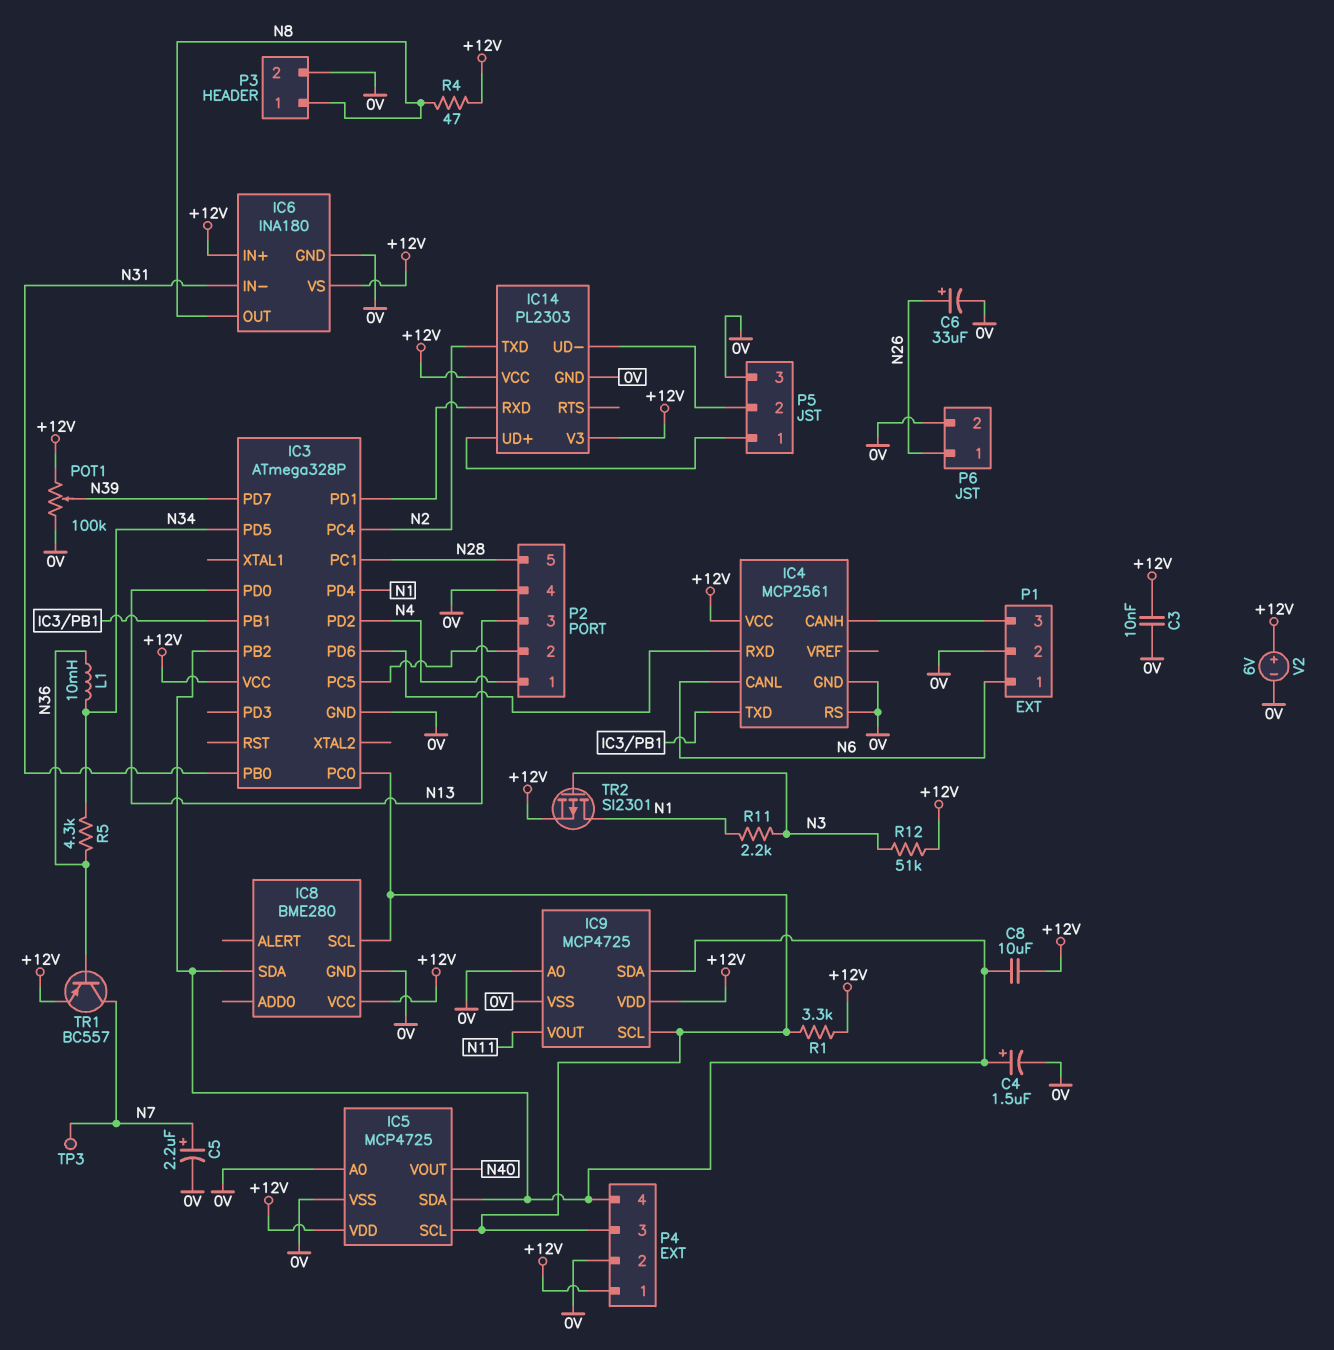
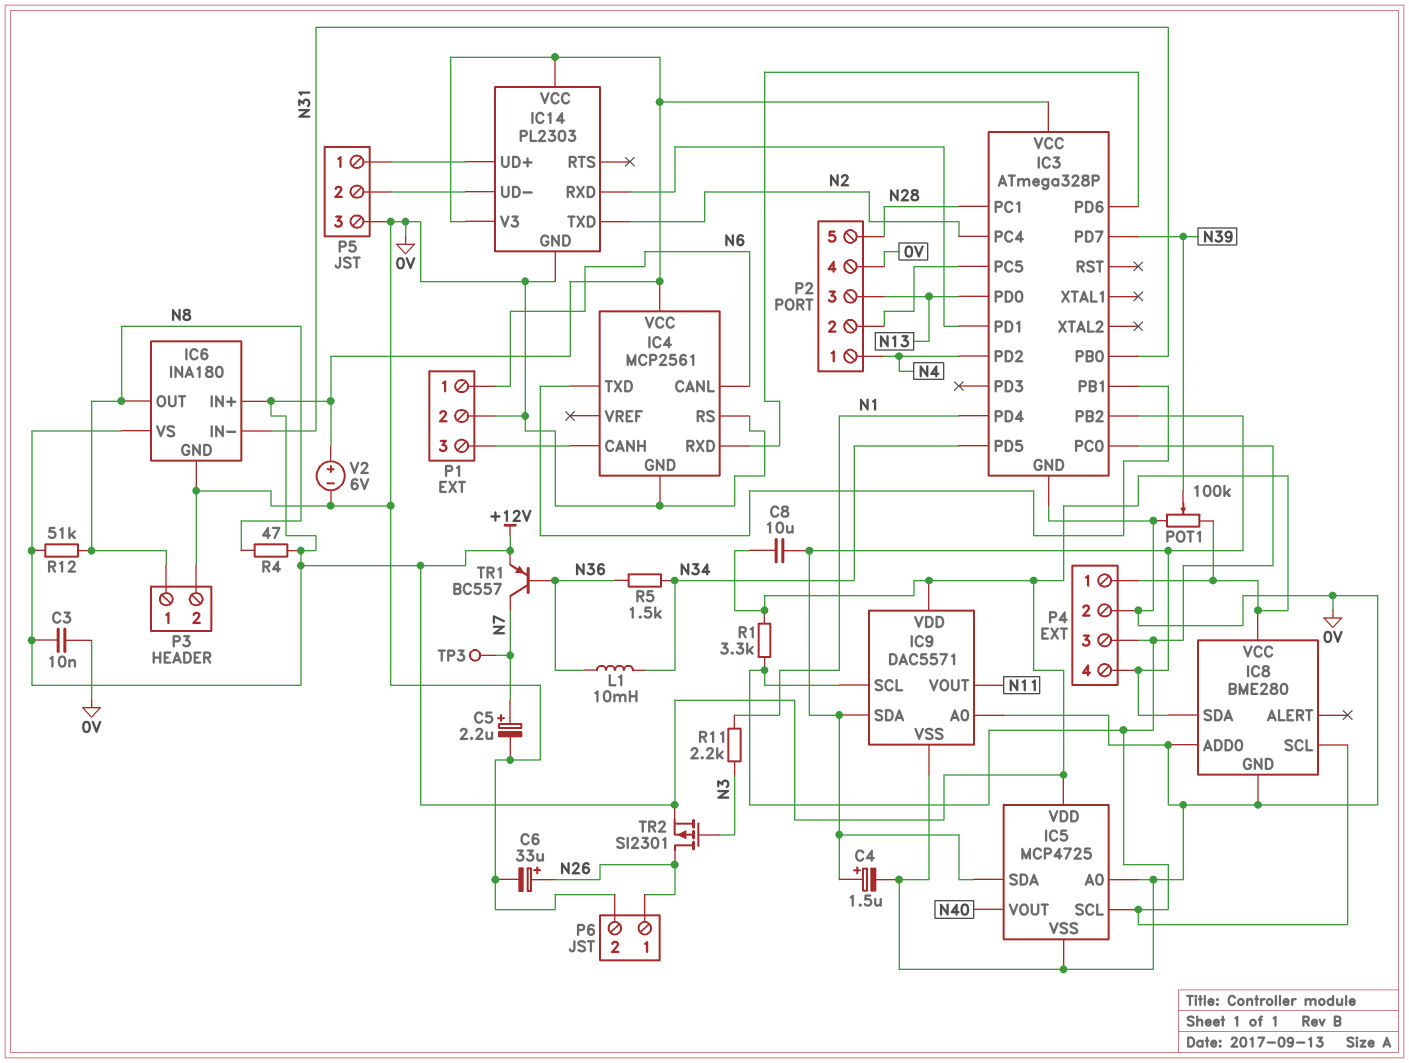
IC8 pin ADD0: none -> 0V
IC9: MCP4725 -> DAC5571
R5: 4.3k (N34, N36) -> 1.5k (N34, N36)
R12: 51k (+12V, N3) -> 51k (+12V, N8)
TR2: PMOS SI2301 (G N3, D N1, S +12V) -> PMOS SI2301 (G N3, D N26, S +12V)

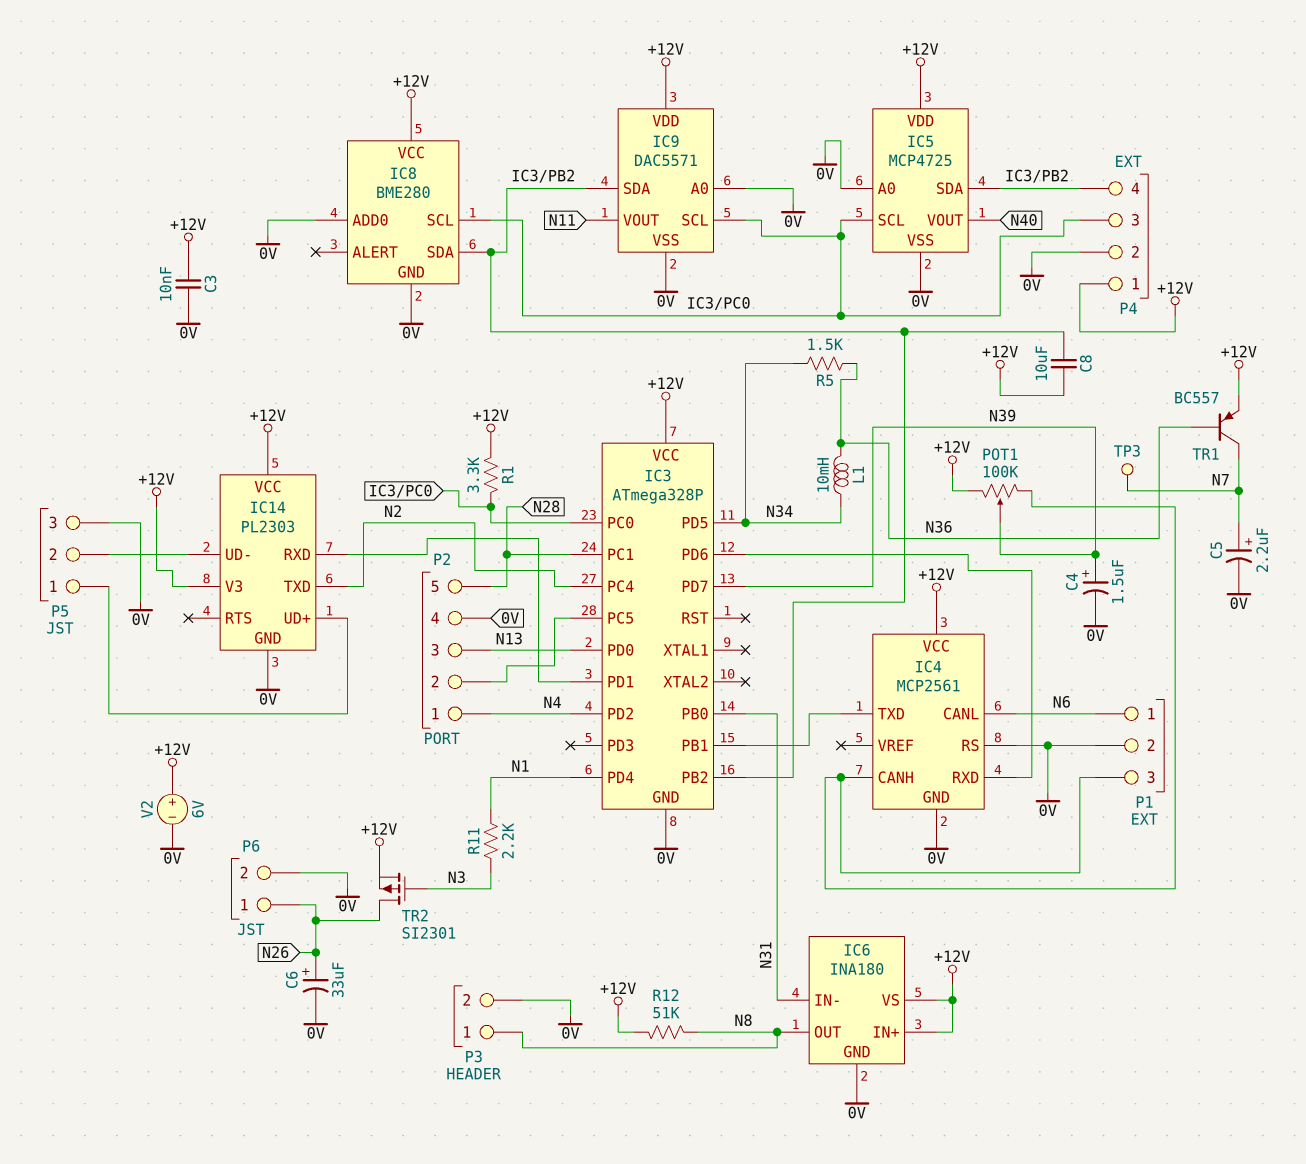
C4: 1.5uF (plus IC3/PB2, minus 0V) -> 1.5uF (plus N39, minus 0V)
POT1: 100k (+12V, 0V, wiper N39) -> 100k (+12V, IC4/CANH, wiper N39)
R4: 47 (+12V, N8) -> none

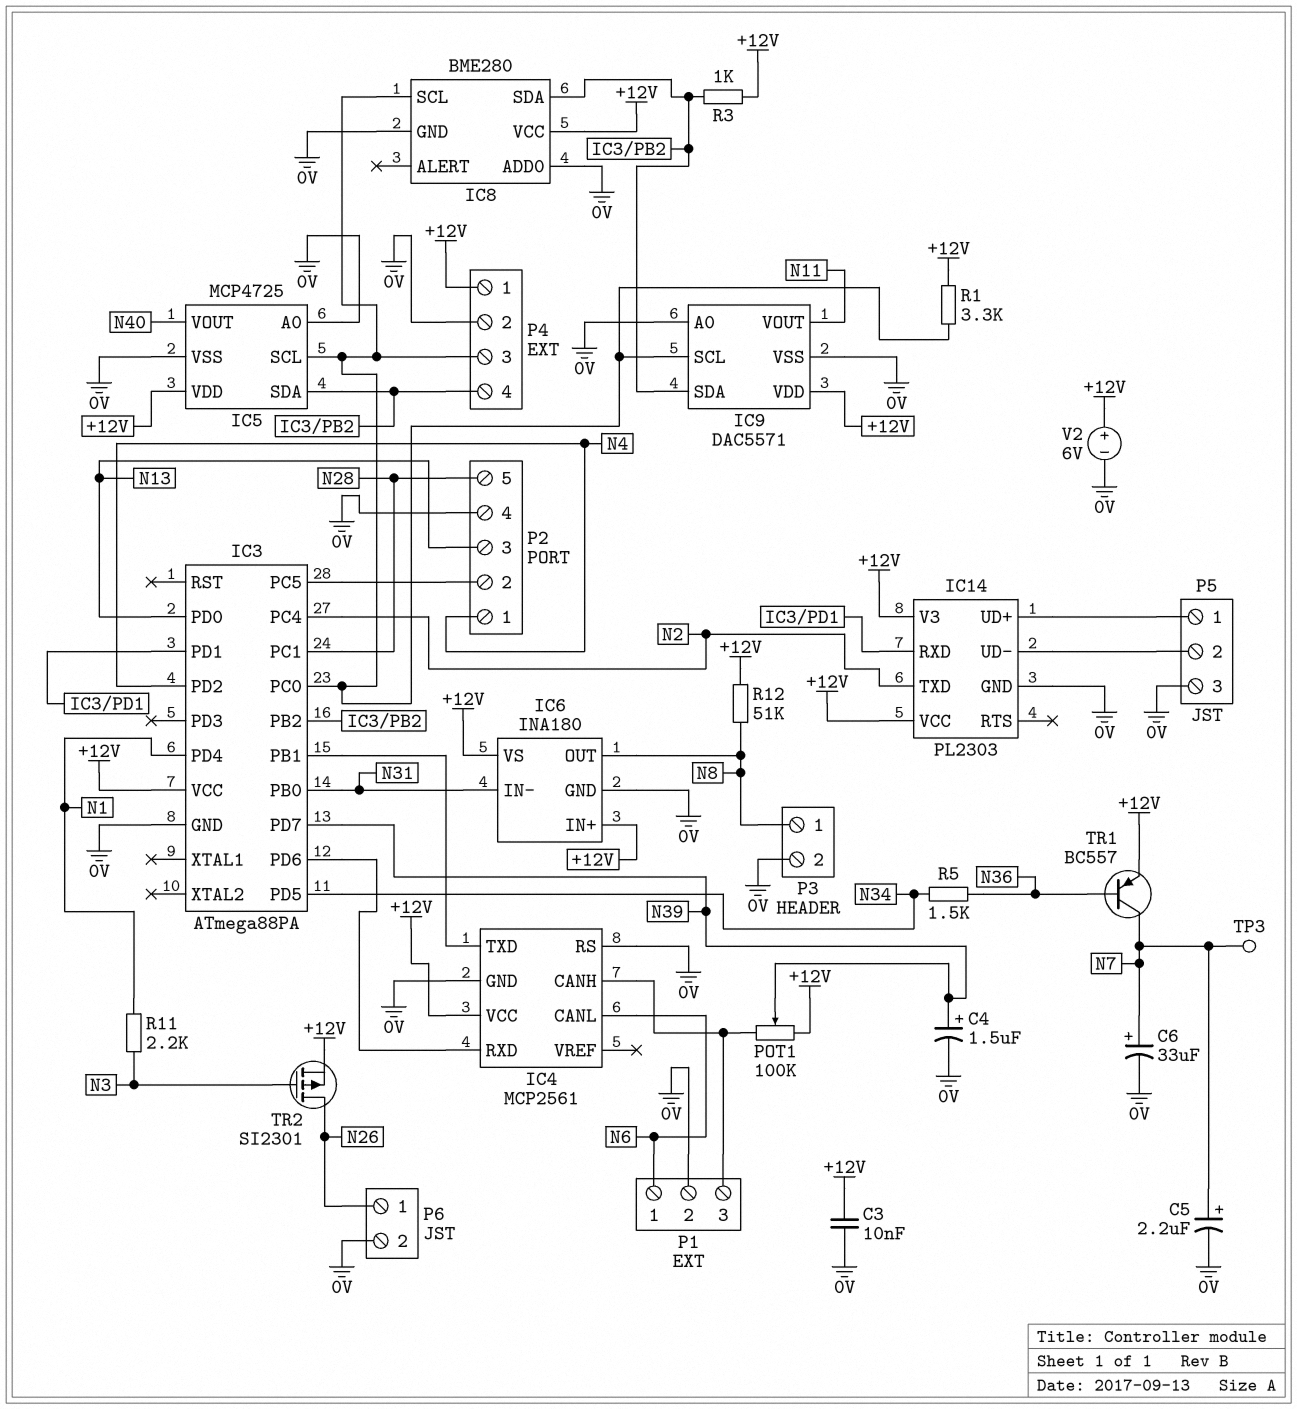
C6: 33uF (plus N26, minus 0V) -> 33uF (plus N7, minus 0V)
C8: 10uF (+12V, IC3/PB2) -> none
IC3: ATmega328P -> ATmega88PA
L1: 10mH (N34, N36) -> none
R3: none -> 1k (+12V, IC3/PB2)

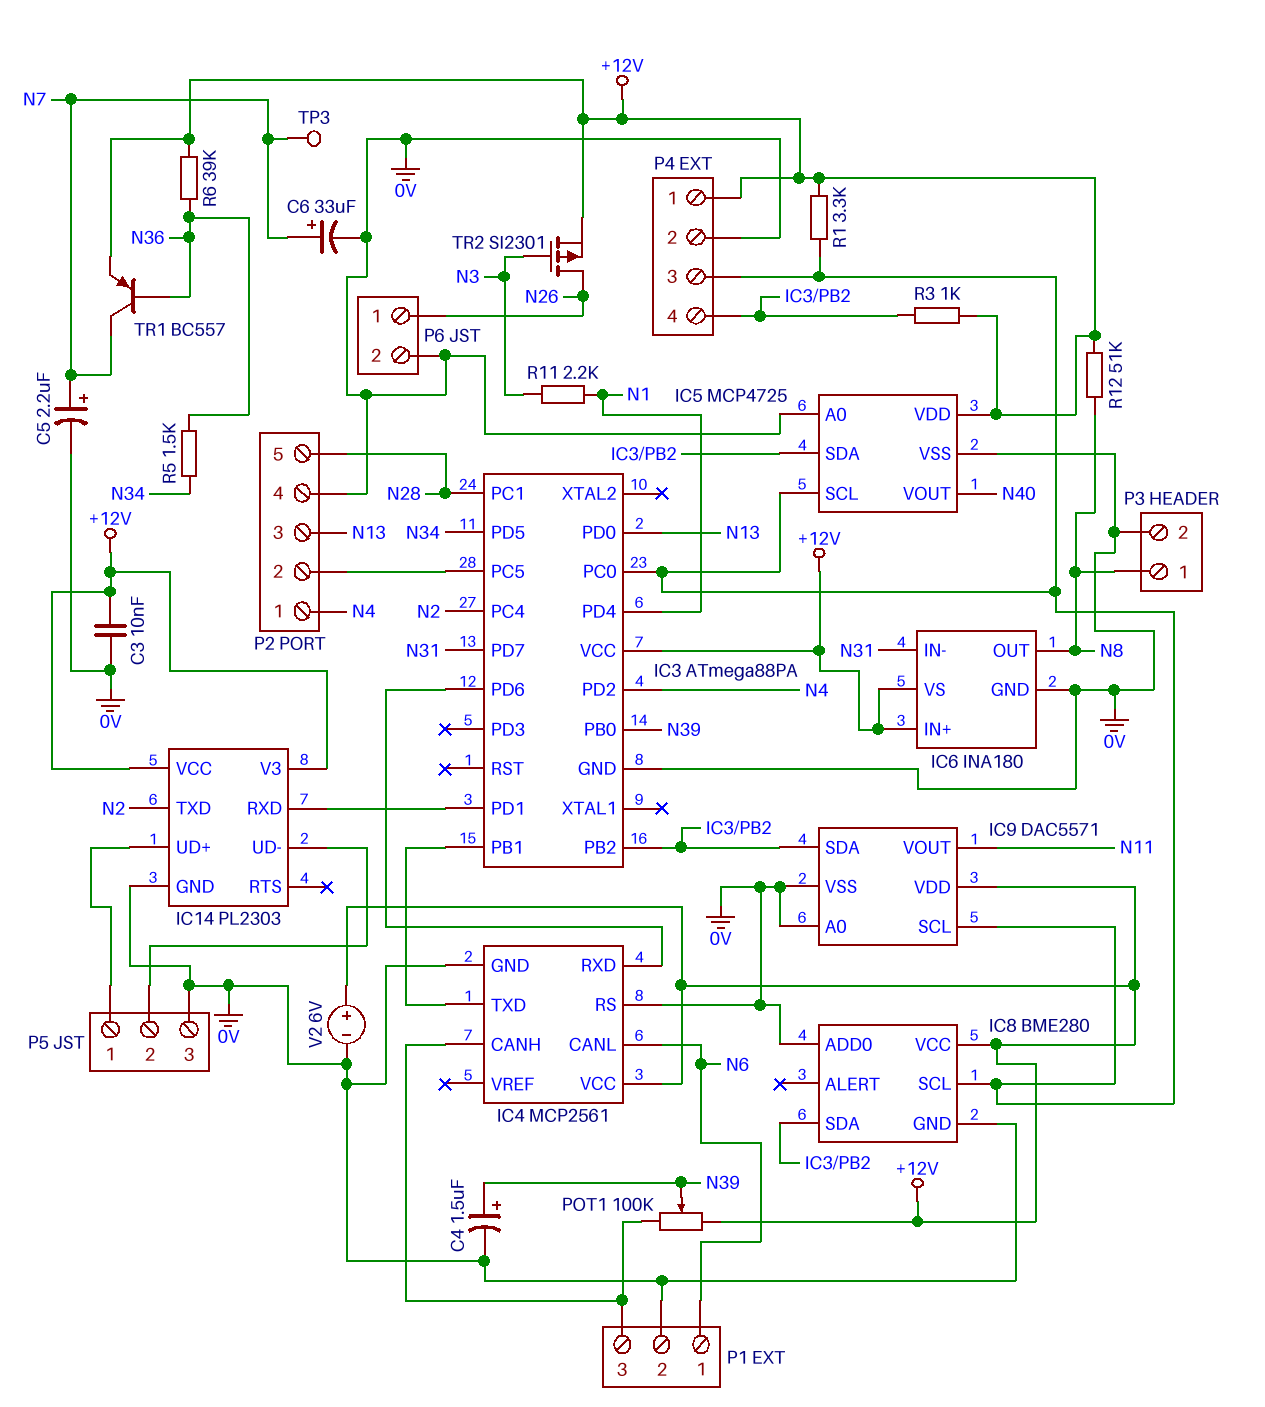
IC3 pin PB0: N31 -> N39
IC3 pin PD7: N39 -> N31
R6: none -> 39k (+12V, N36)

